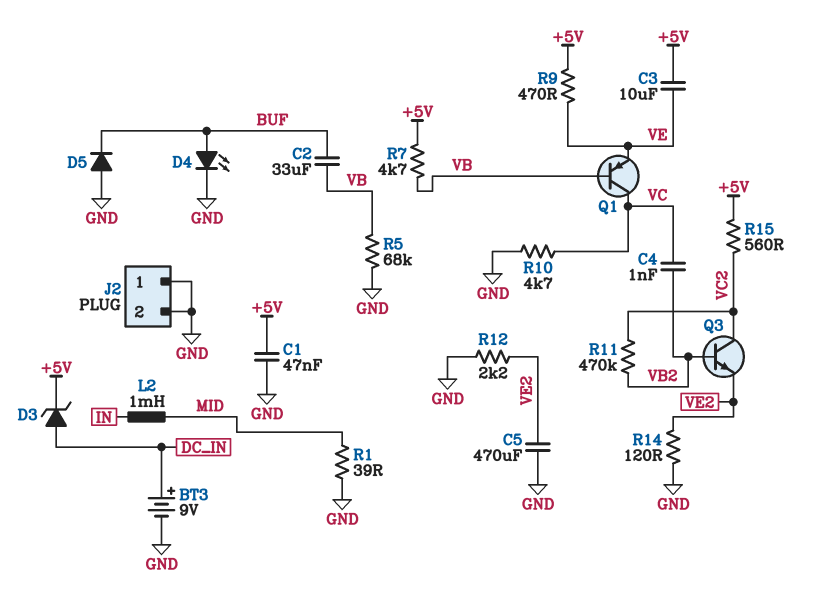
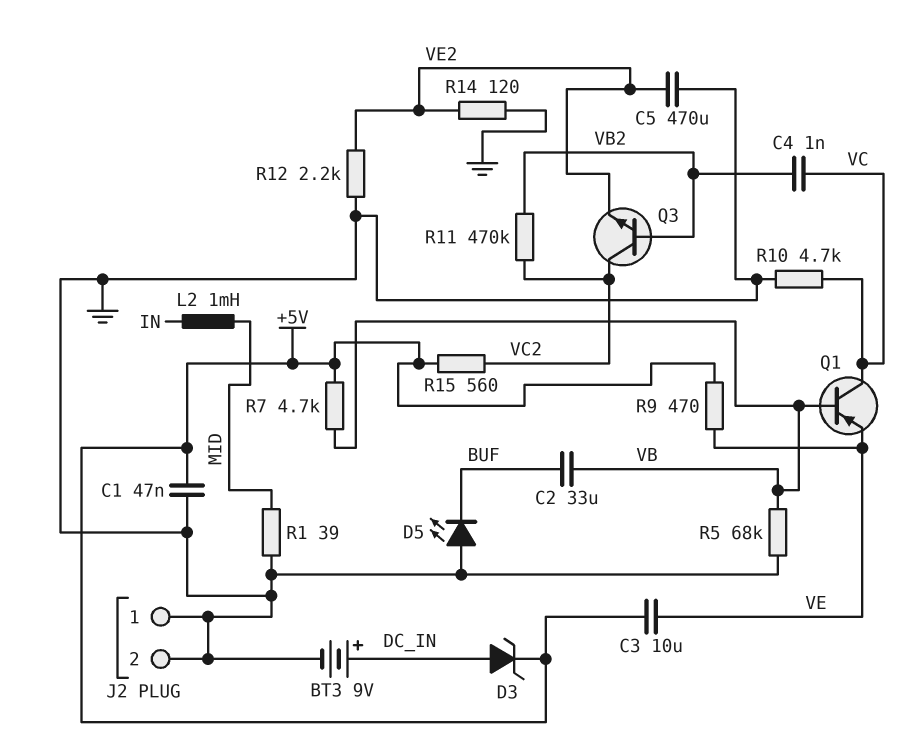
D4: LED (A BUF, K GND) -> none
D5: diode (A GND, K BUF) -> LED (A GND, K BUF)

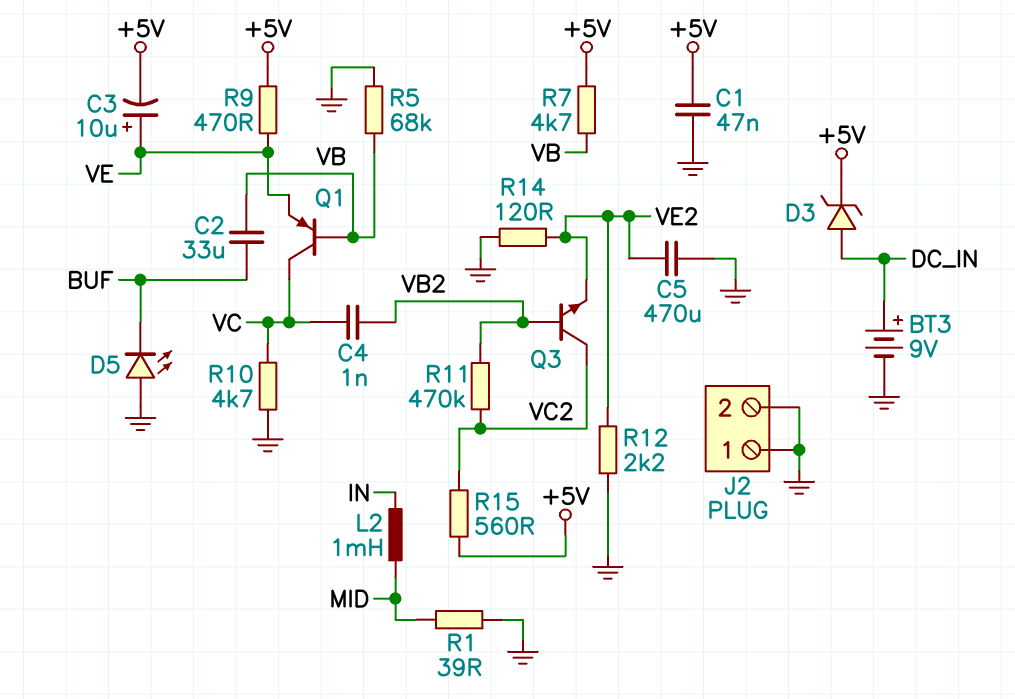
C3: 10uF (+5V, VE) -> 10uF (plus VE, minus +5V)

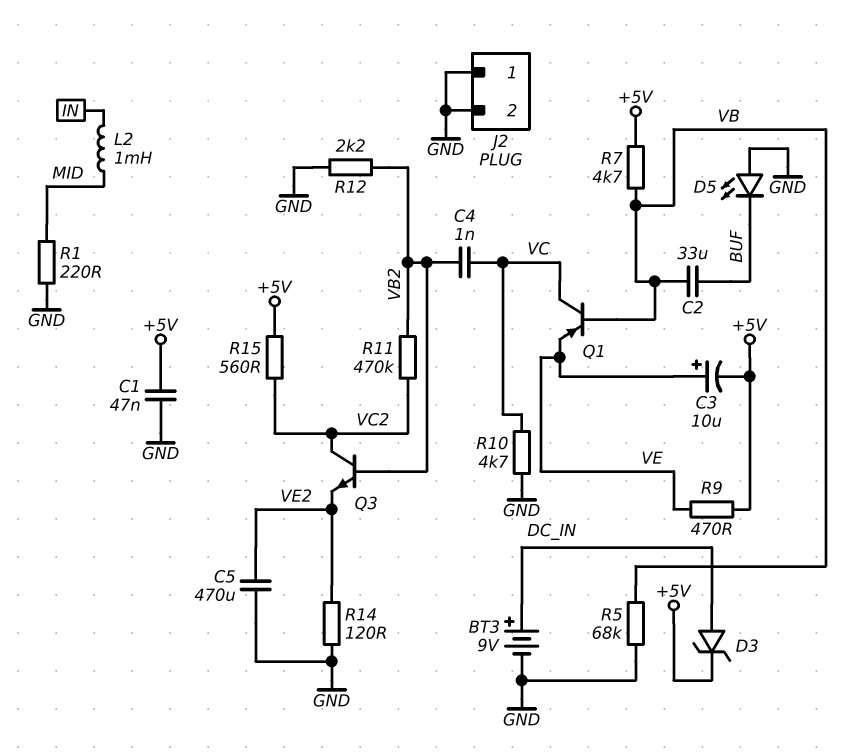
R1: 39 (GND, MID) -> 220 (GND, MID)
R12: 2.2k (GND, VE2) -> 2.2k (GND, VB2)

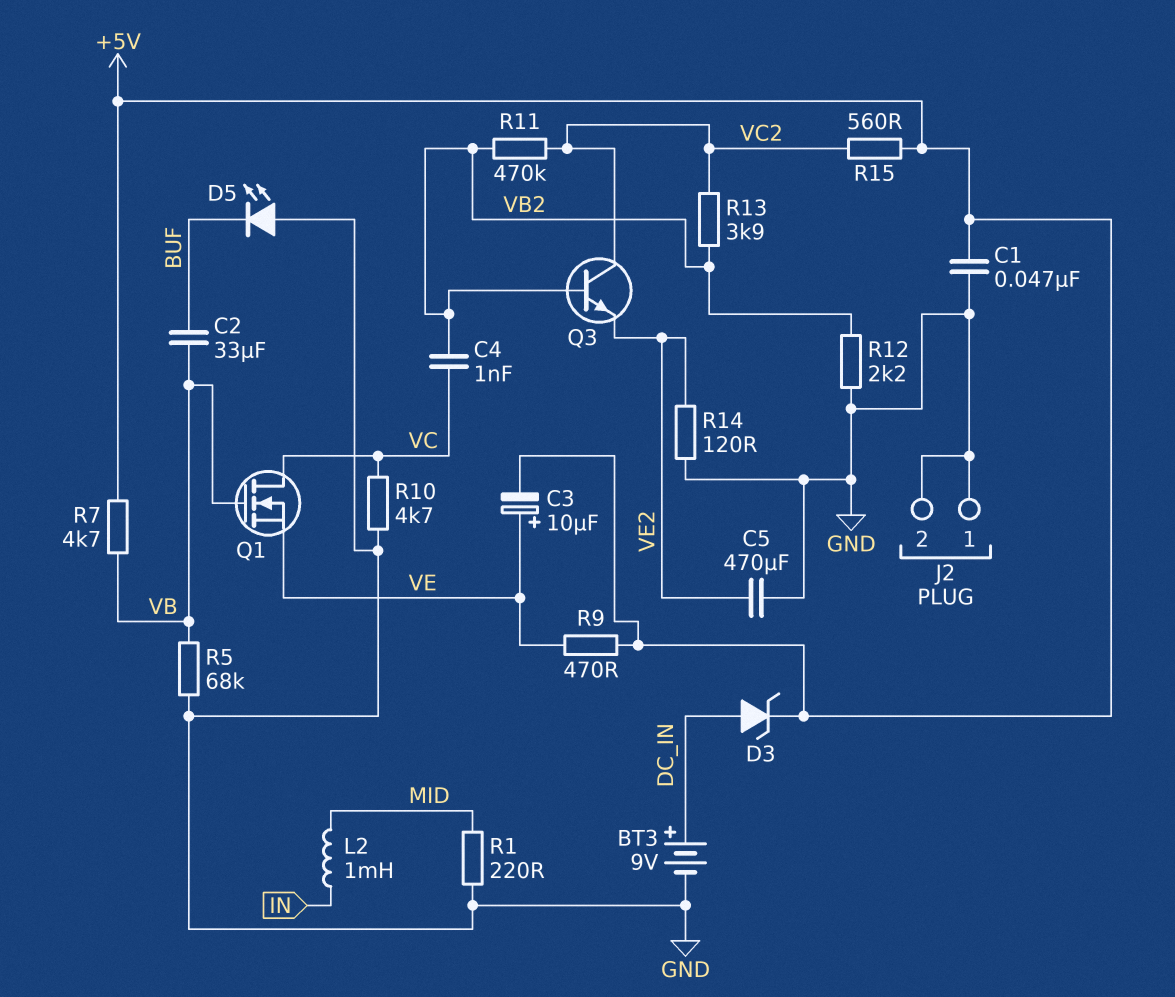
Q1: PNP (B VB, C VC, E VE) -> NMOS (G VB, D VC, S VE)
R13: none -> 3.9k (VB2, VC2)

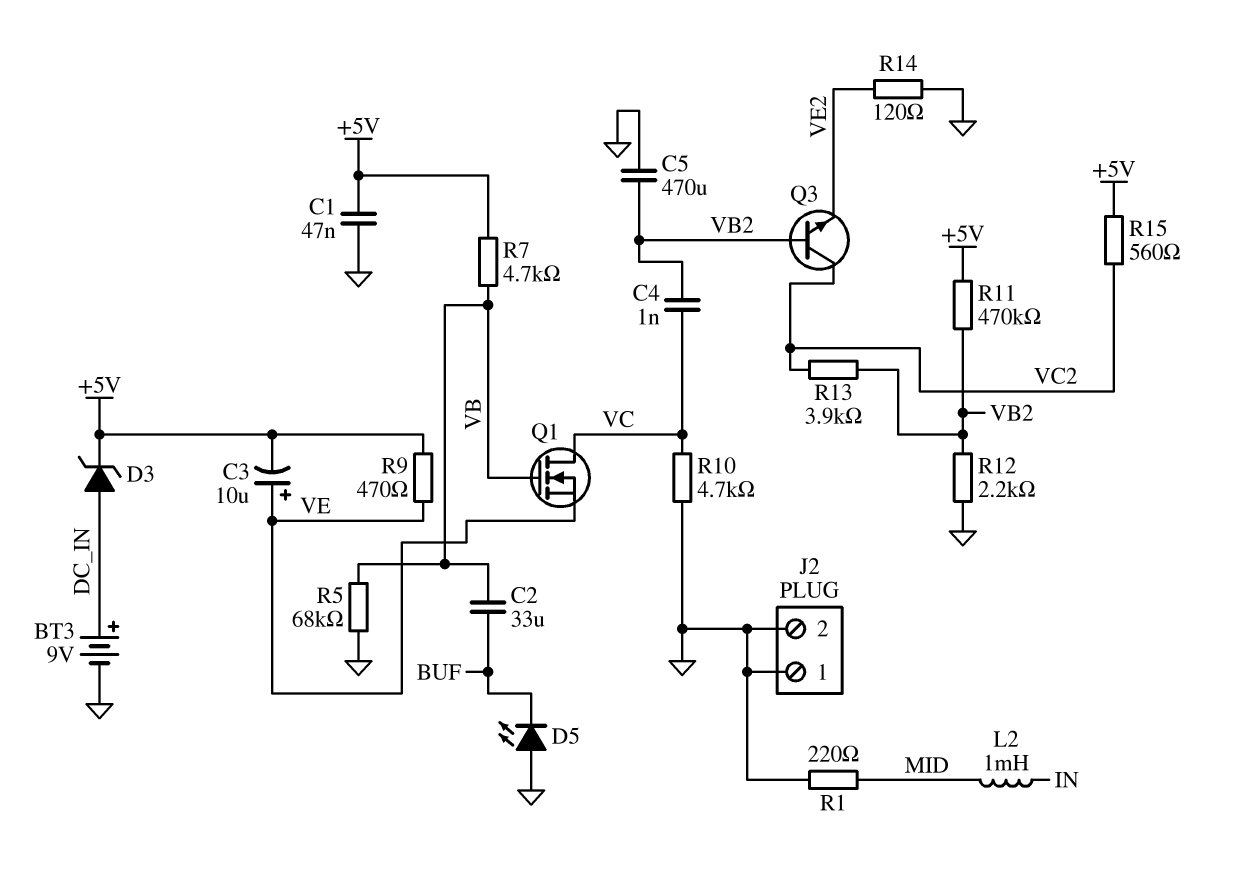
C5: 470uF (GND, VE2) -> 470uF (GND, VB2)
R11: 470k (VB2, VC2) -> 470k (+5V, VB2)

